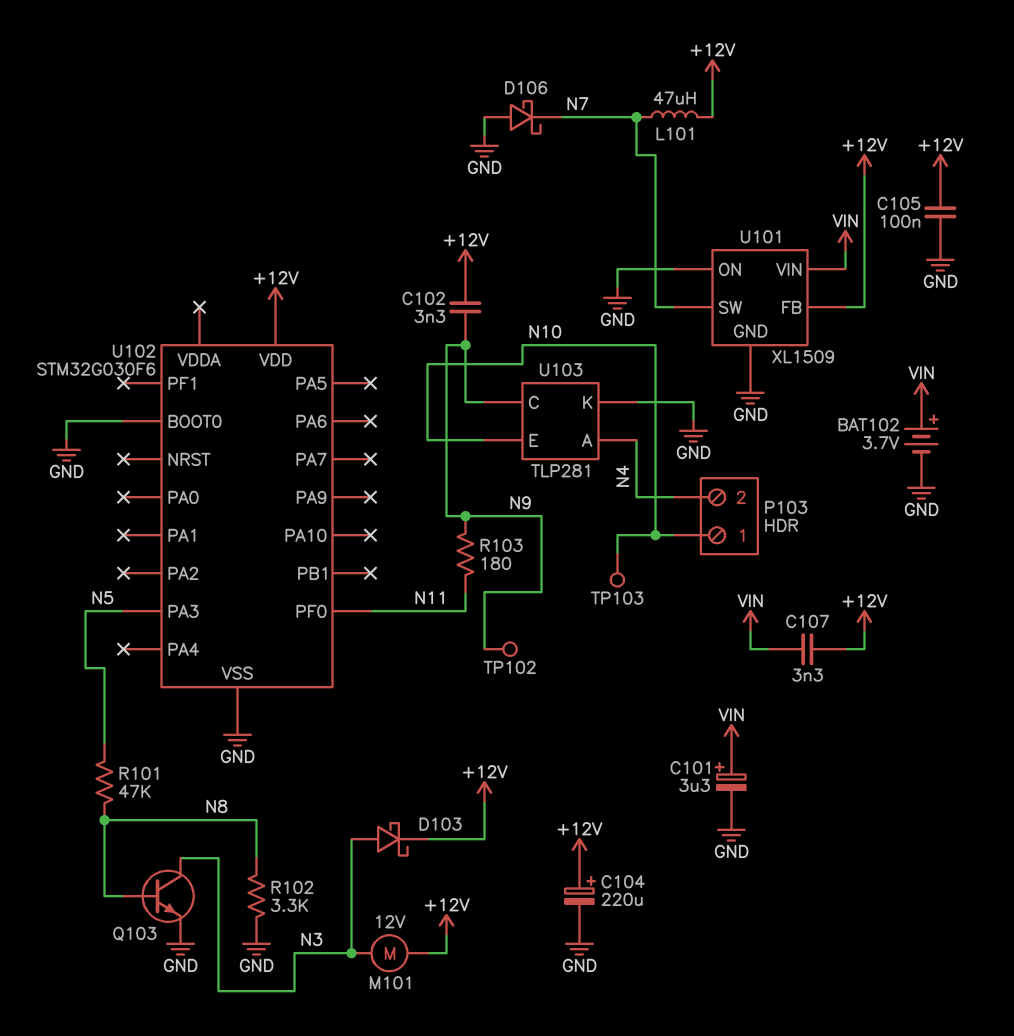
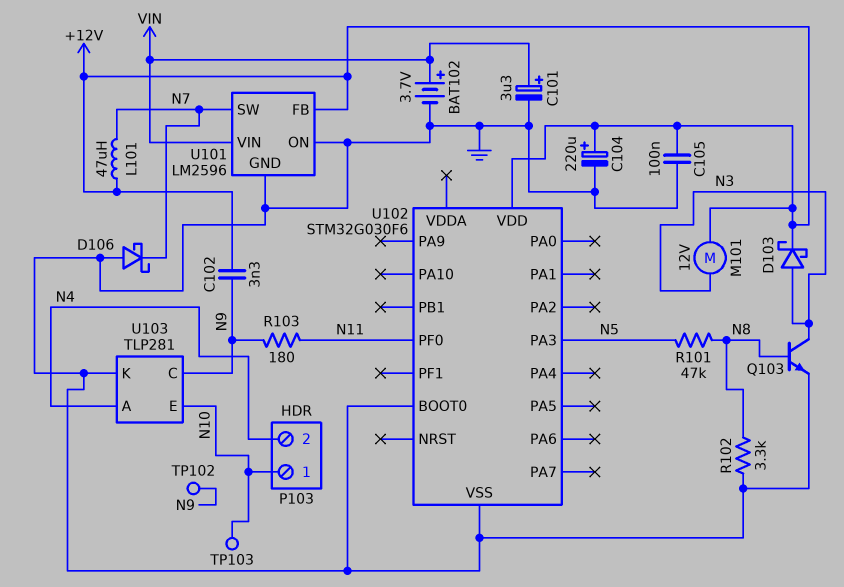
C107: 3.3nF (+12V, VIN) -> none
U101: XL1509 -> LM2596

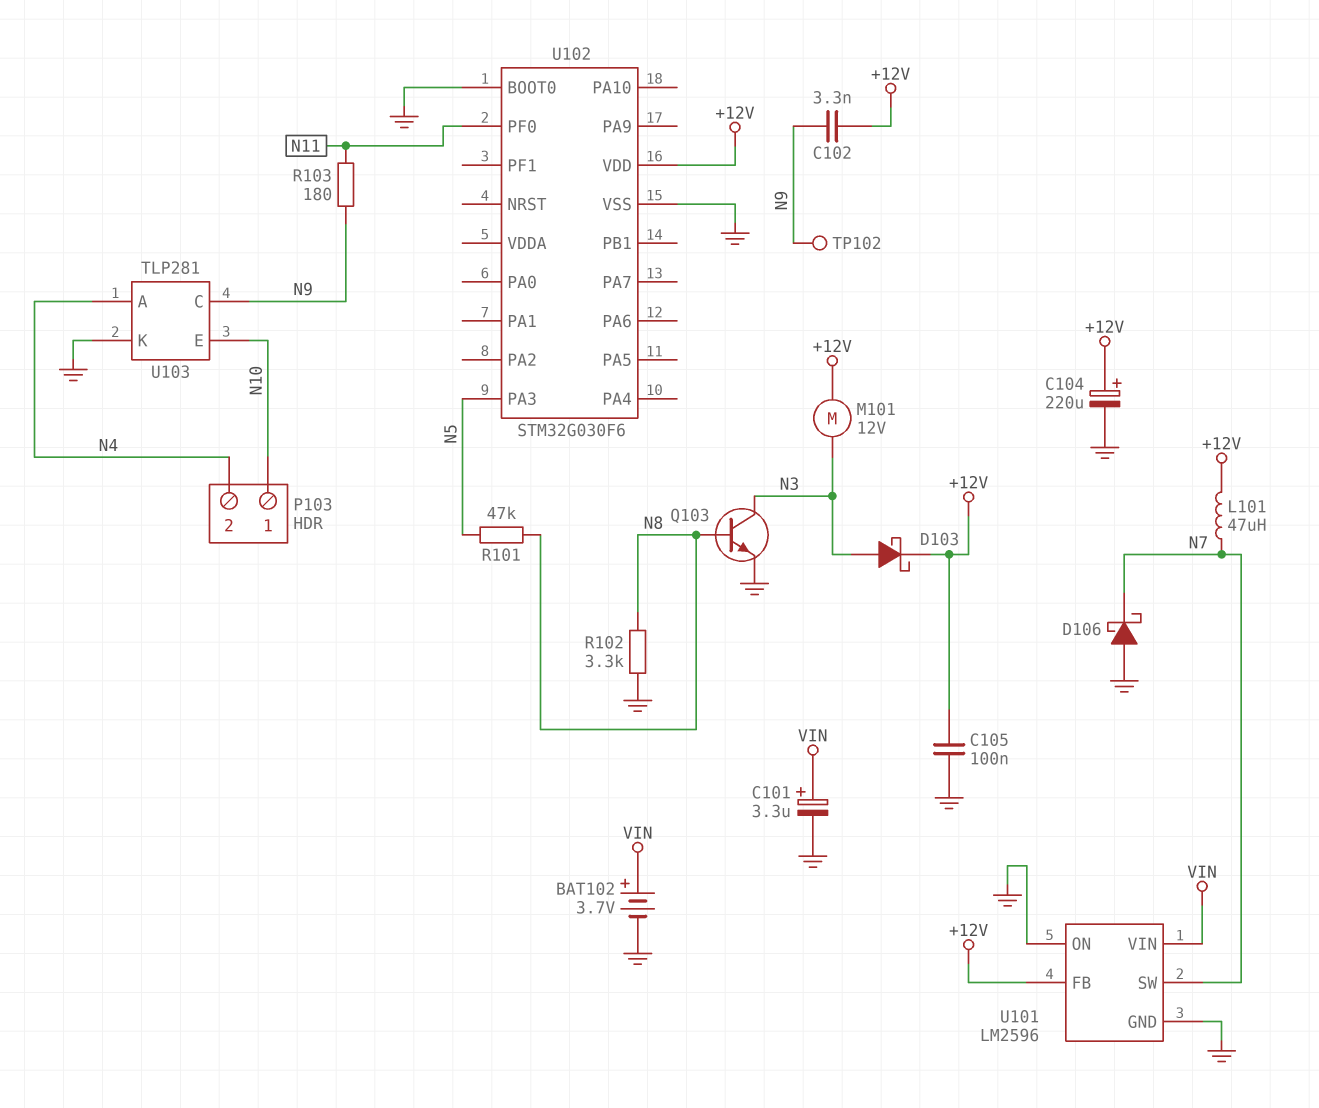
TP103: test point (N10) -> none

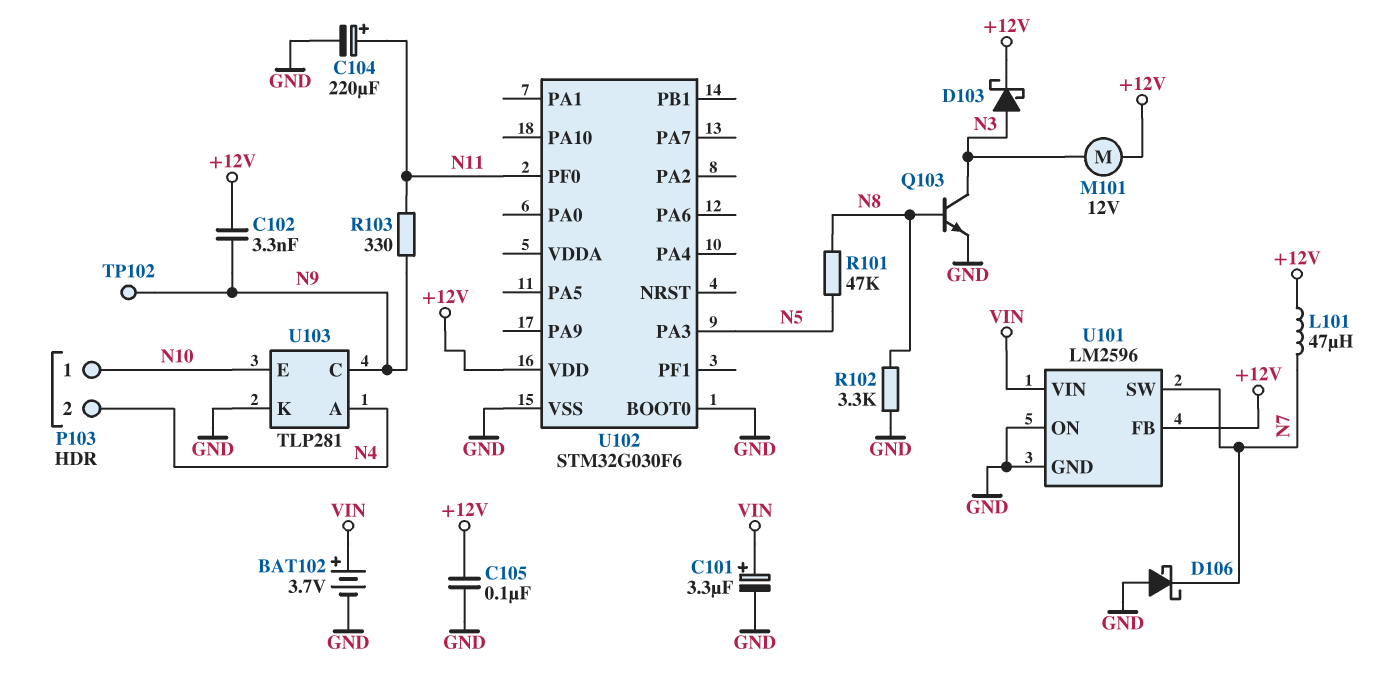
C104: 220uF (plus +12V, minus GND) -> 220uF (plus N11, minus GND)
R103: 180 (N9, N11) -> 330 (N9, N11)

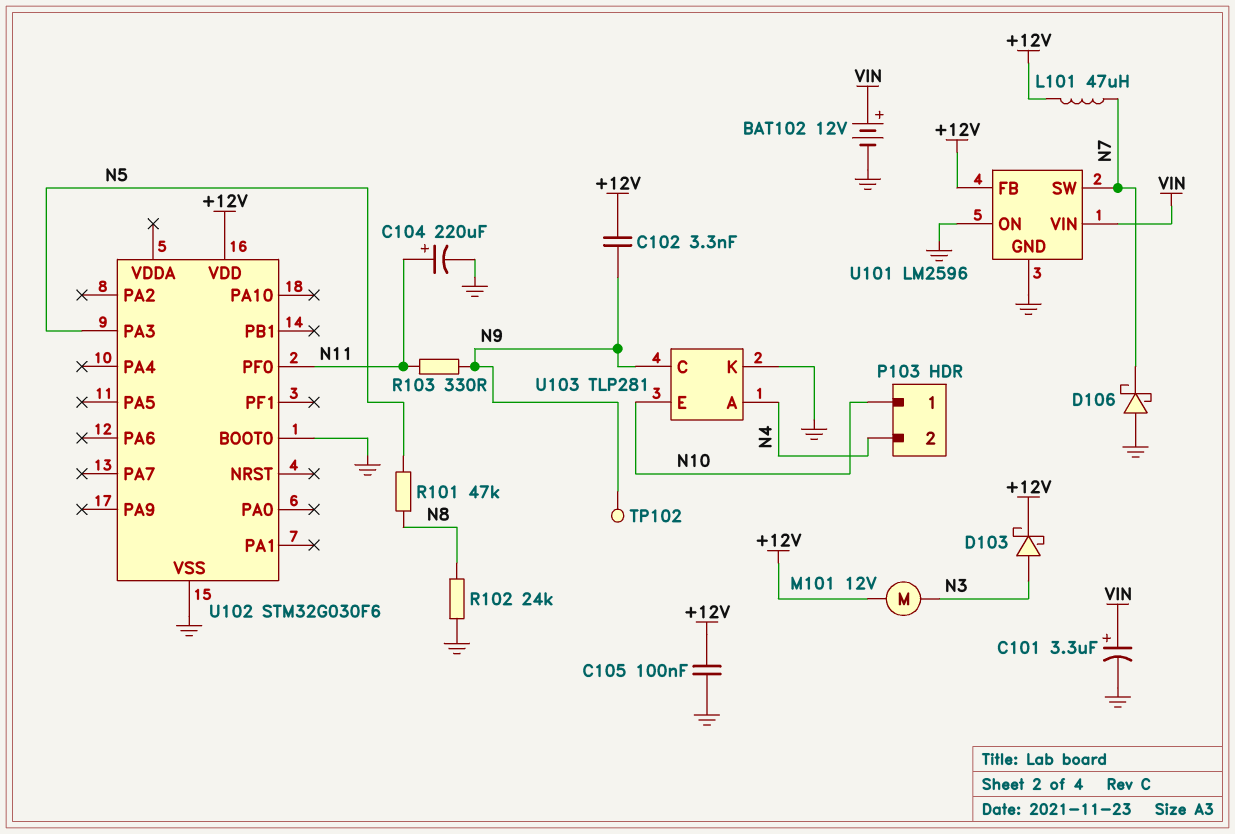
BAT102: 3.7V (plus VIN, minus GND) -> 12V (plus VIN, minus GND)
Q103: NPN (B N8, C N3, E GND) -> none
R102: 3.3k (GND, N8) -> 24k (GND, N8)

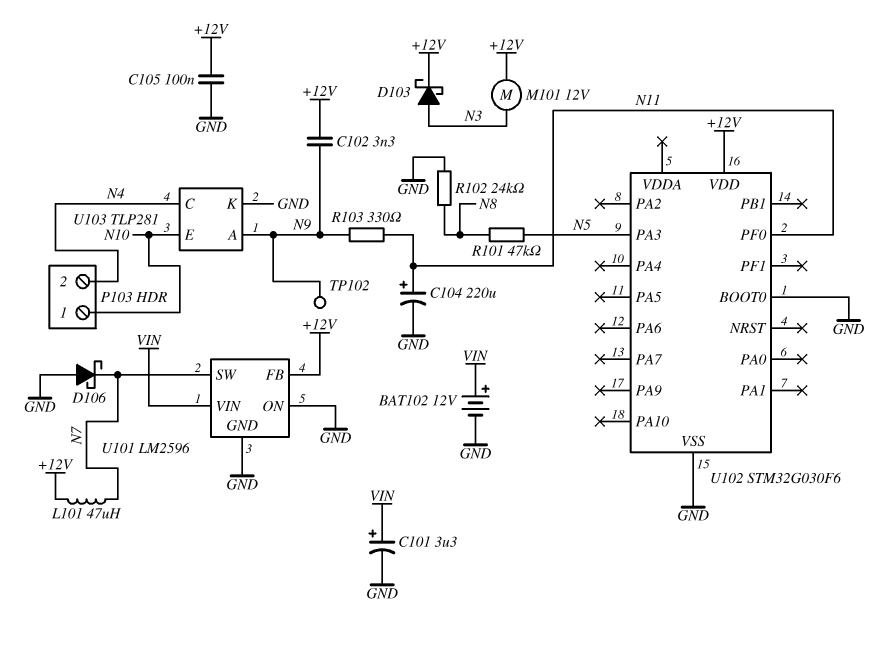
U103 pin A: N4 -> N9
U103 pin C: N9 -> N4

